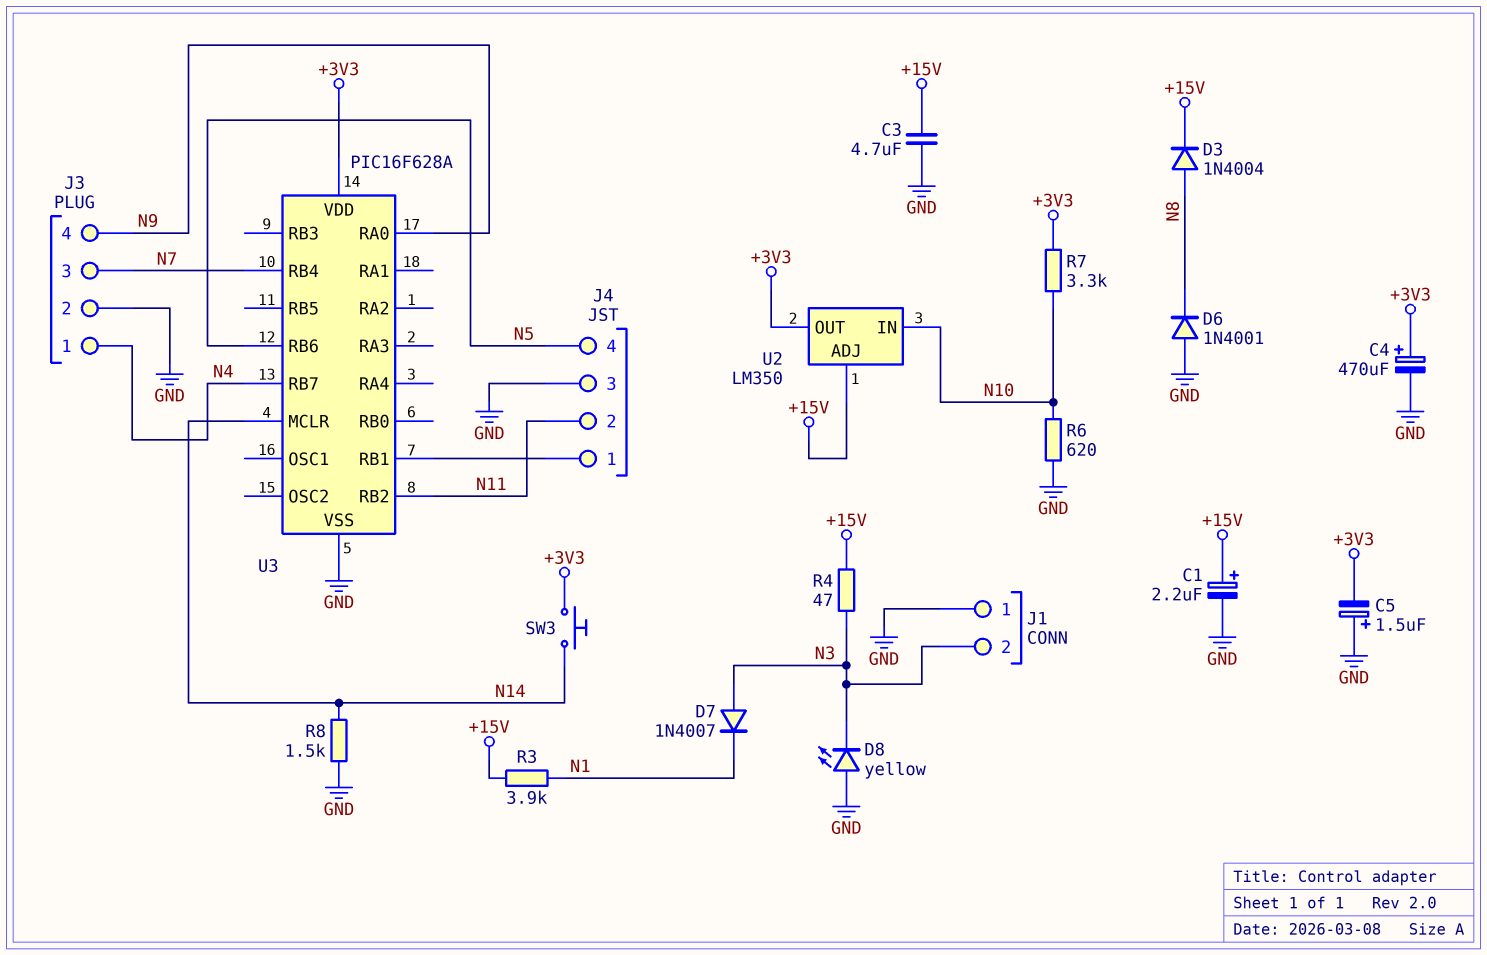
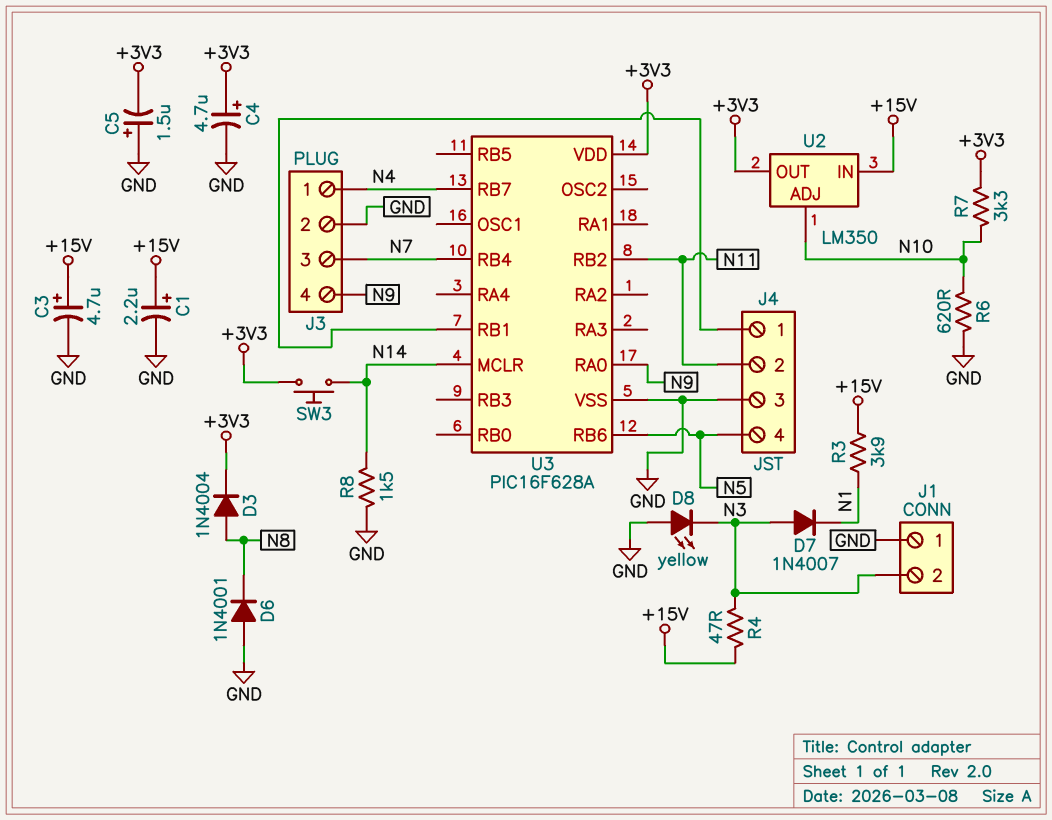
C3: 4.7uF (+15V, GND) -> 4.7uF (plus +15V, minus GND)
C4: 470uF (plus +3V3, minus GND) -> 4.7uF (plus +3V3, minus GND)
D3: diode 1N4004 (A N8, K +15V) -> diode 1N4004 (A N8, K +3V3)
U2 pin ADJ: +15V -> N10
U2 pin IN: N10 -> +15V

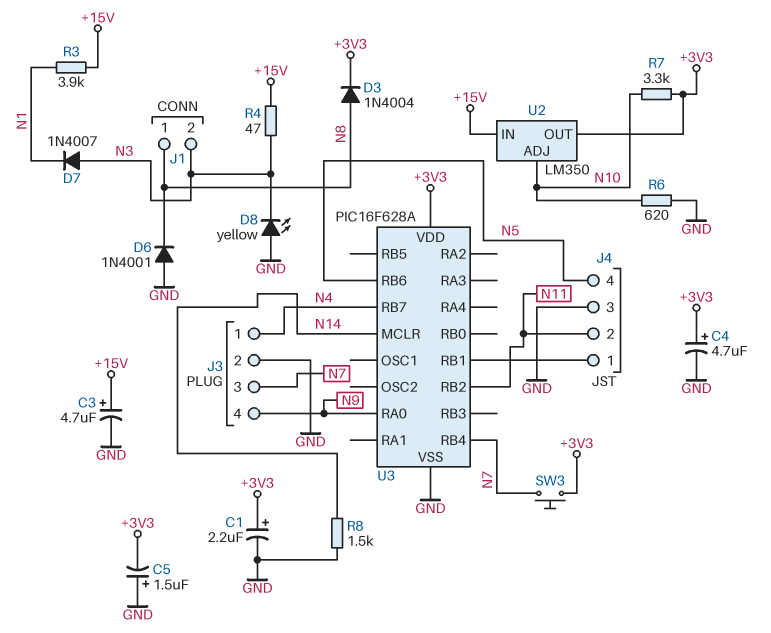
C1: 2.2uF (plus +15V, minus GND) -> 2.2uF (plus +3V3, minus GND)
J1 pin 1: GND -> N8
SW3: button (+3V3, N14) -> button (+3V3, N7)

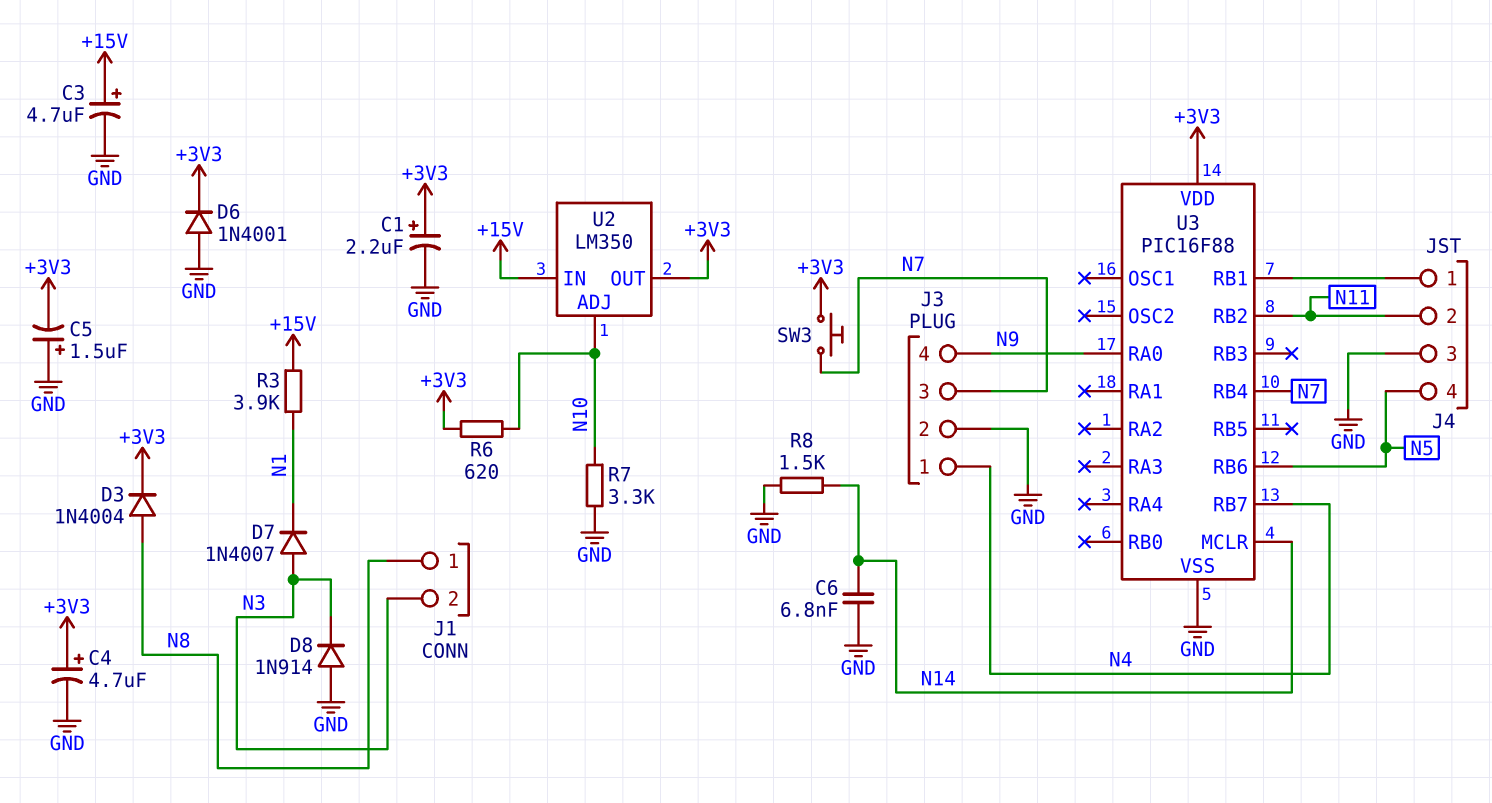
C6: none -> 6.8nF (GND, N14)
D6: diode 1N4001 (A GND, K N8) -> diode 1N4001 (A GND, K +3V3)
D8: LED yellow (A GND, K N3) -> diode 1N914 (A GND, K N3)
R4: 47 (+15V, N3) -> none
R6: 620 (GND, N10) -> 620 (+3V3, N10)
R7: 3.3k (+3V3, N10) -> 3.3k (GND, N10)
U3: PIC16F628A -> PIC16F88

